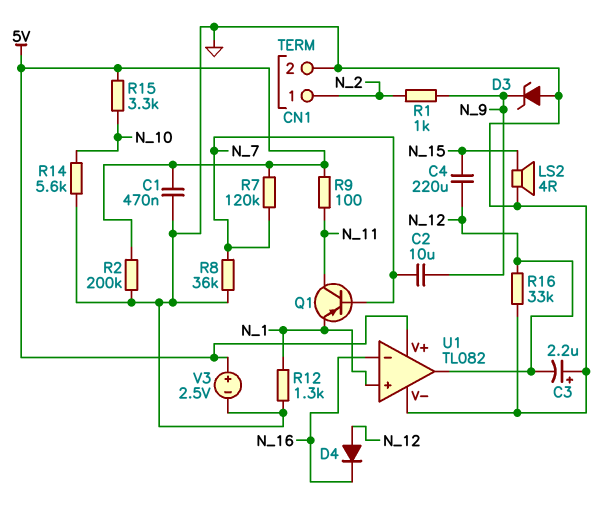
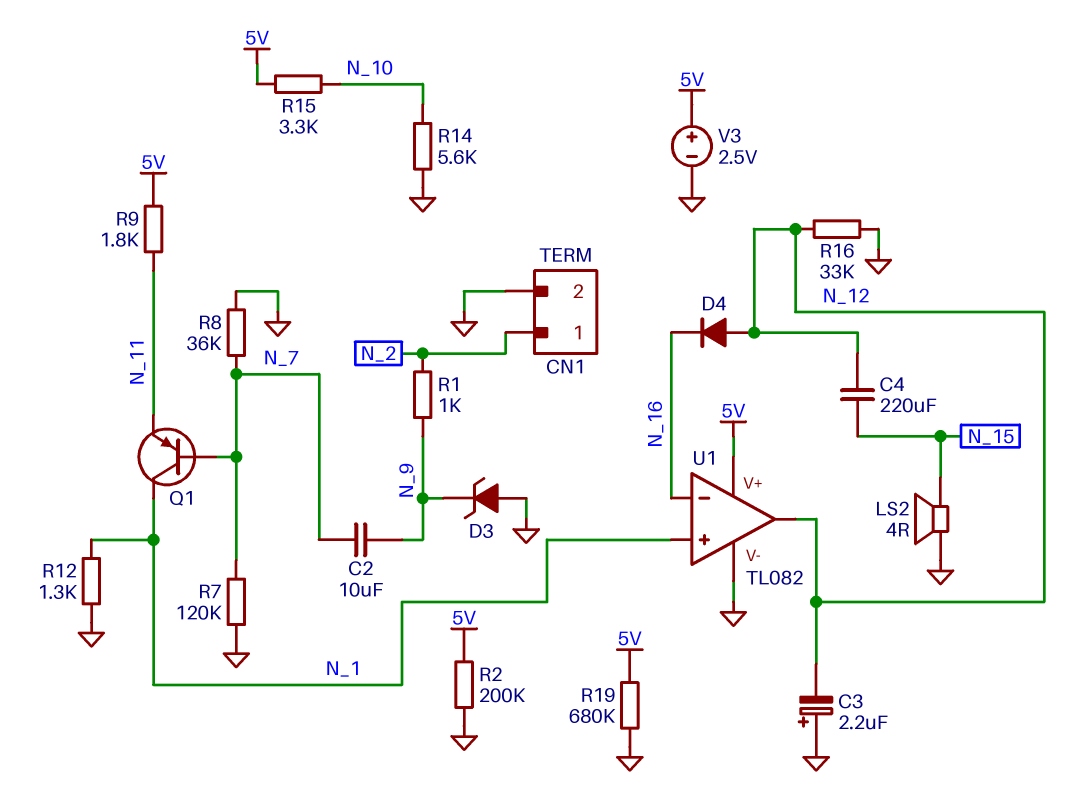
C1: 470nF (5V, GND) -> none
Q1: PNP (B N_7, C N_11, E N_1) -> PNP (B N_7, C N_1, E N_11)
R7: 120k (5V, N_7) -> 120k (GND, N_7)
R9: 100 (5V, N_11) -> 1.8k (5V, N_11)
R19: none -> 680k (5V, GND)

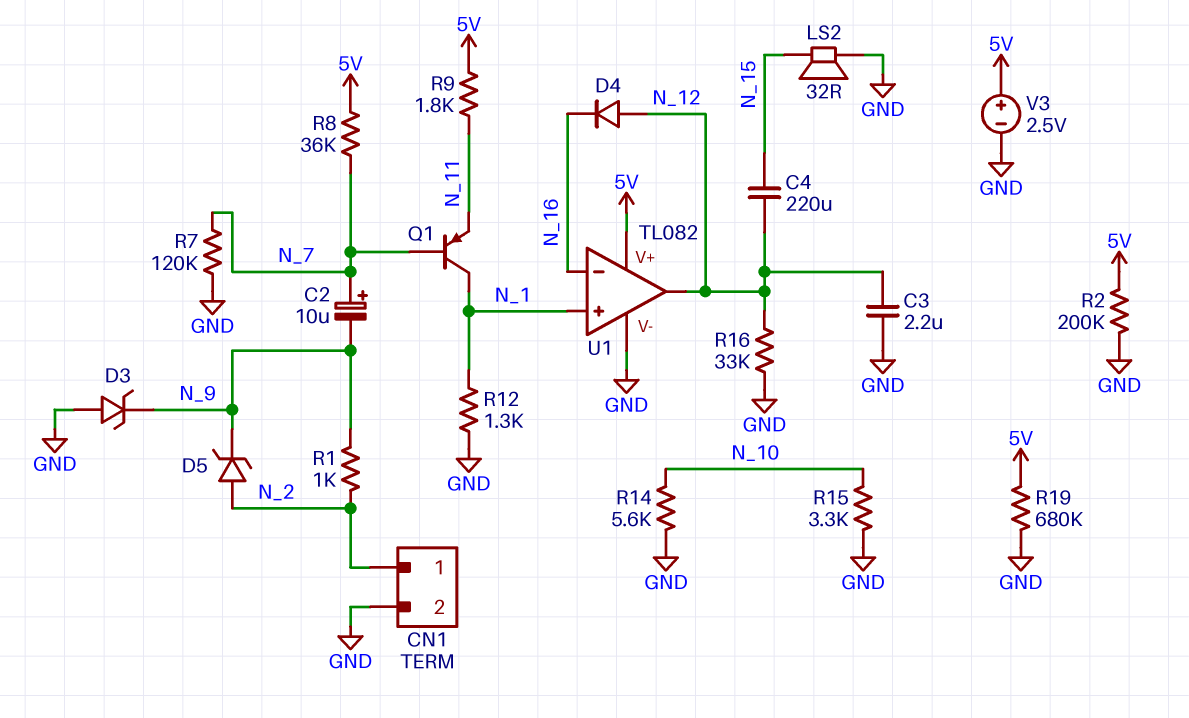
C2: 10uF (N_7, N_9) -> 10uF (plus N_7, minus N_9)
C3: 2.2uF (plus GND, minus N_12) -> 2.2uF (GND, N_12)
D5: none -> zener (A N_2, K N_9)
LS2: speaker 4R (GND, N_15) -> speaker 32R (GND, N_15)
R8: 36k (GND, N_7) -> 36k (5V, N_7)
R15: 3.3k (5V, N_10) -> 3.3k (GND, N_10)

